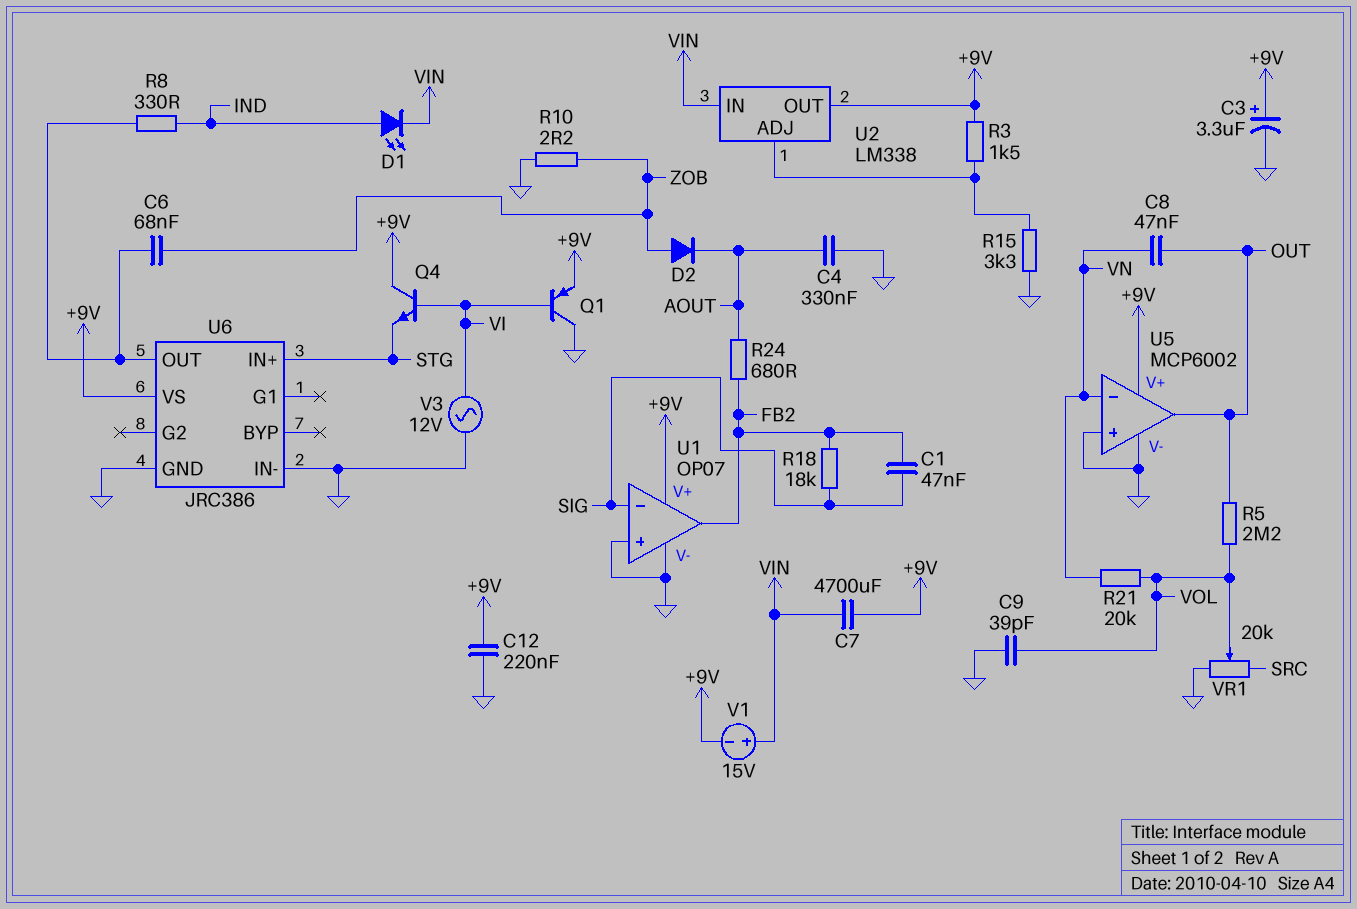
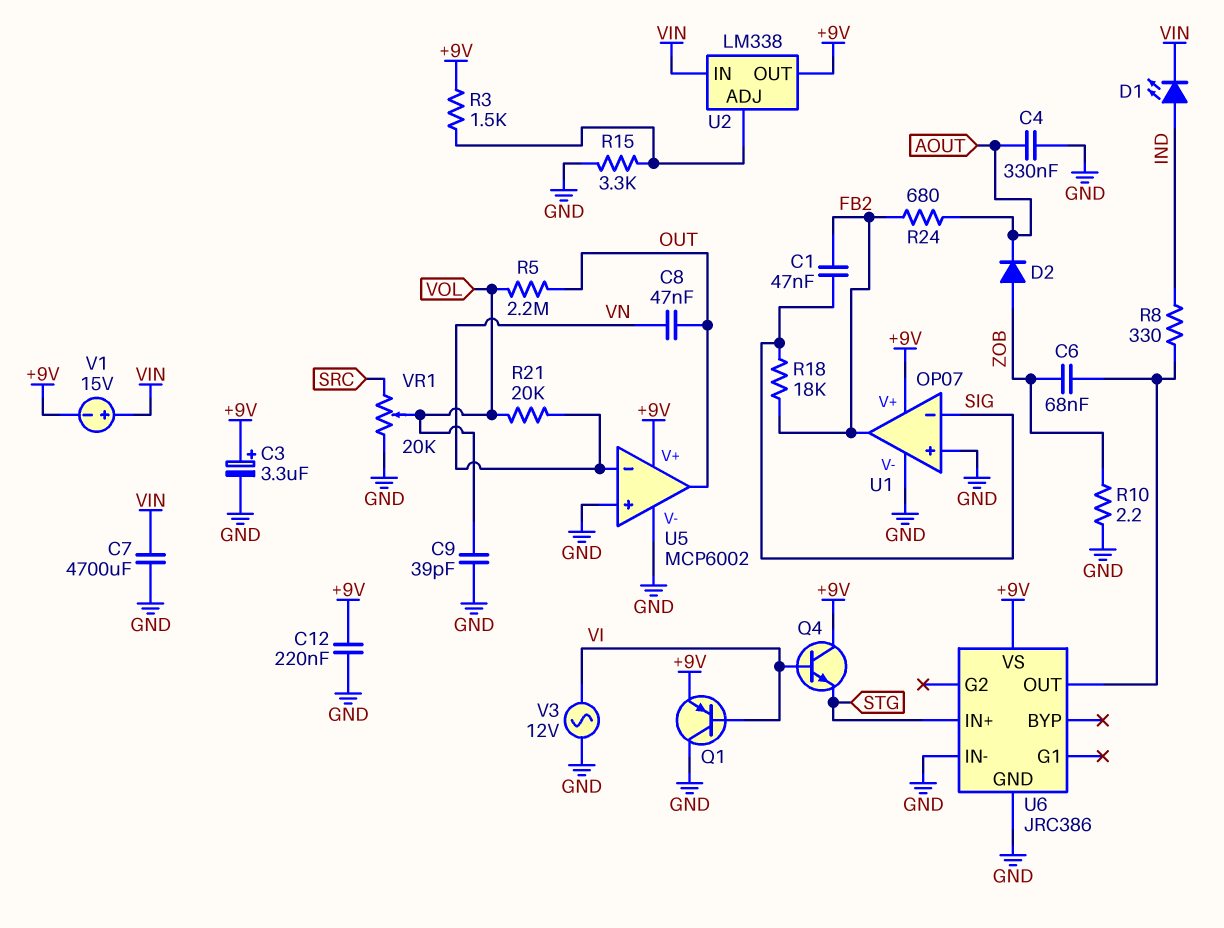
C7: 4700uF (+9V, VIN) -> 4700uF (GND, VIN)

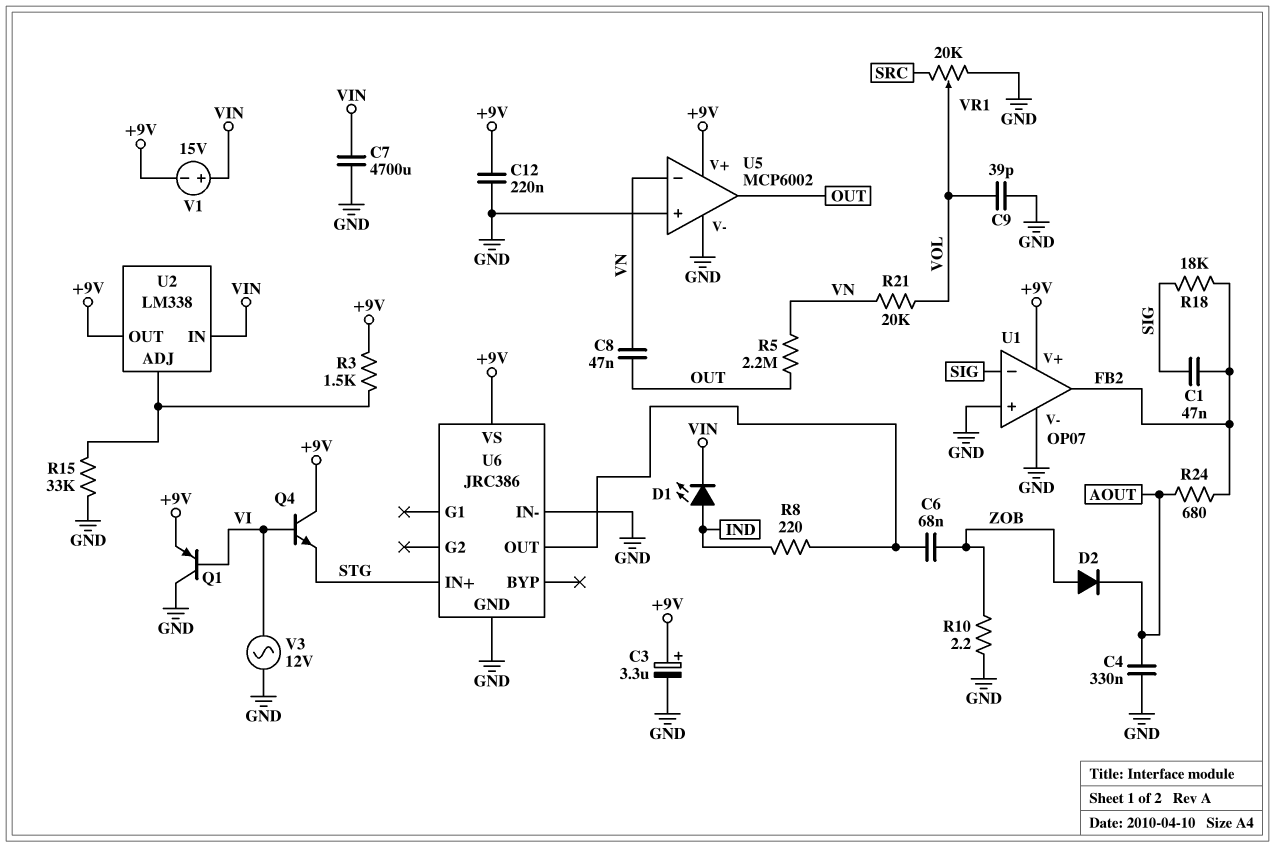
R5: 2.2M (OUT, VOL) -> 2.2M (OUT, VN)
R8: 330 (IND, U6/OUT) -> 220 (IND, U6/OUT)
R15: 3.3k (GND, U2/ADJ) -> 33k (GND, U2/ADJ)

